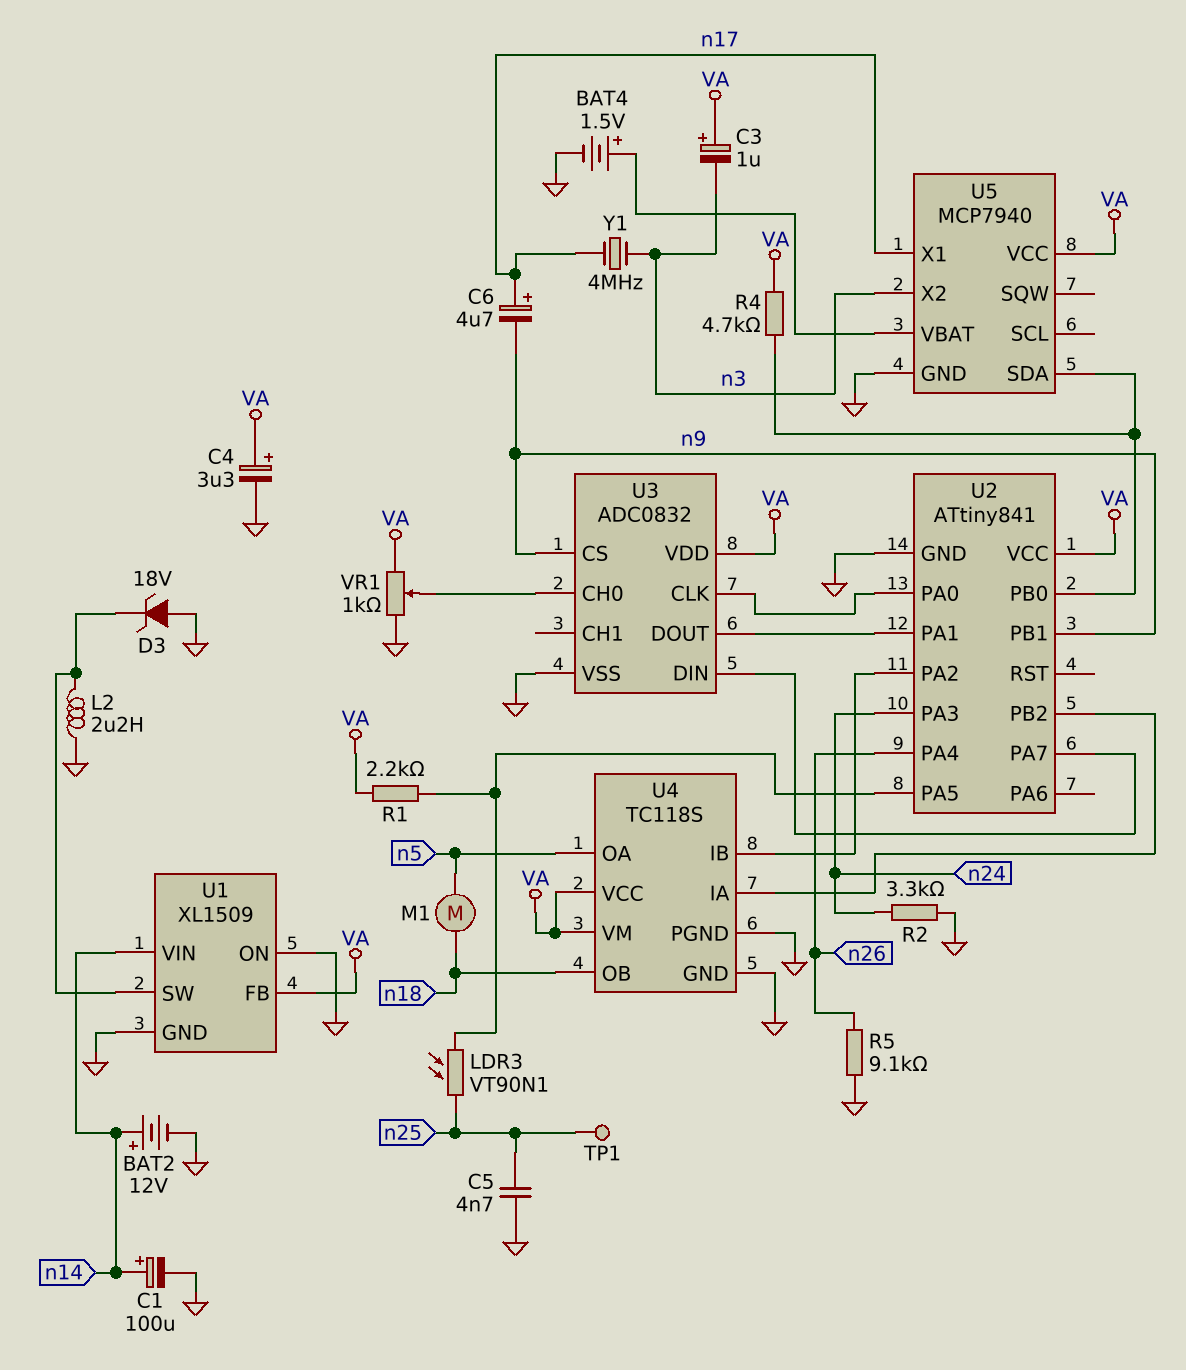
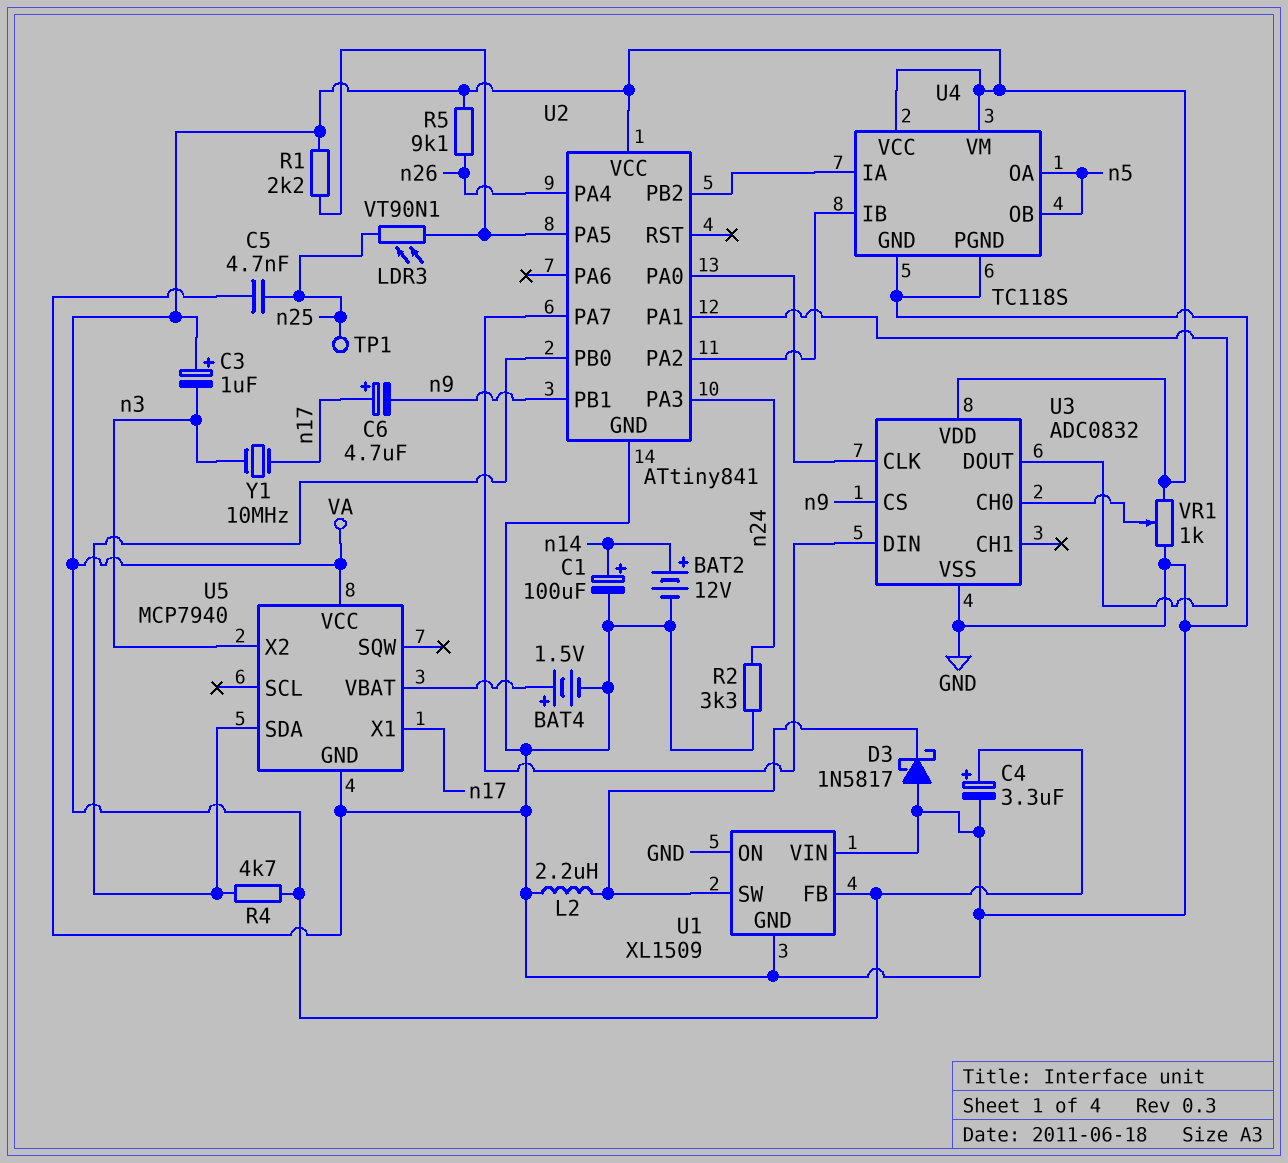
D3: zener 18V (A GND, K U1/SW) -> schottky 1N5817 (A GND, K U1/SW)
M1: motor (n5, n18) -> none
R5: 9.1k (GND, n26) -> 9.1k (VA, n26)
U1 pin VIN: n14 -> GND
U4 pin OB: n18 -> n5
Y1: 4MHz (n3, n17) -> 10MHz (n3, n17)

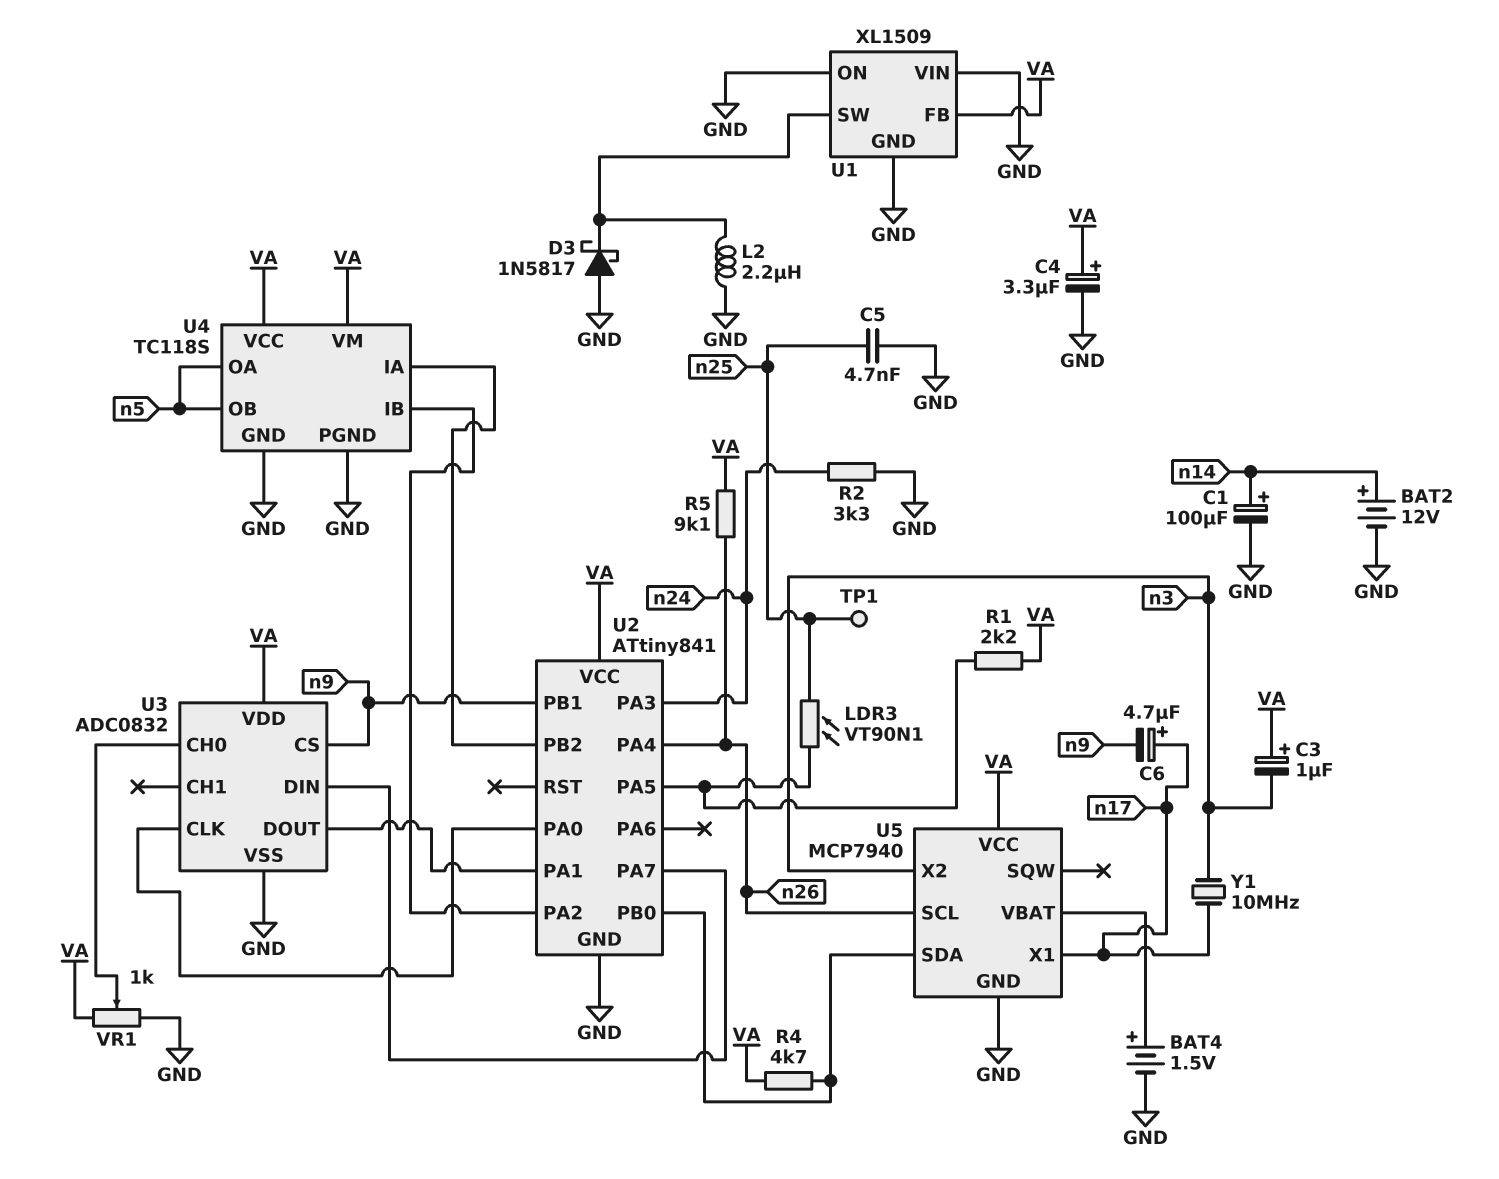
U5 pin SCL: none -> n26

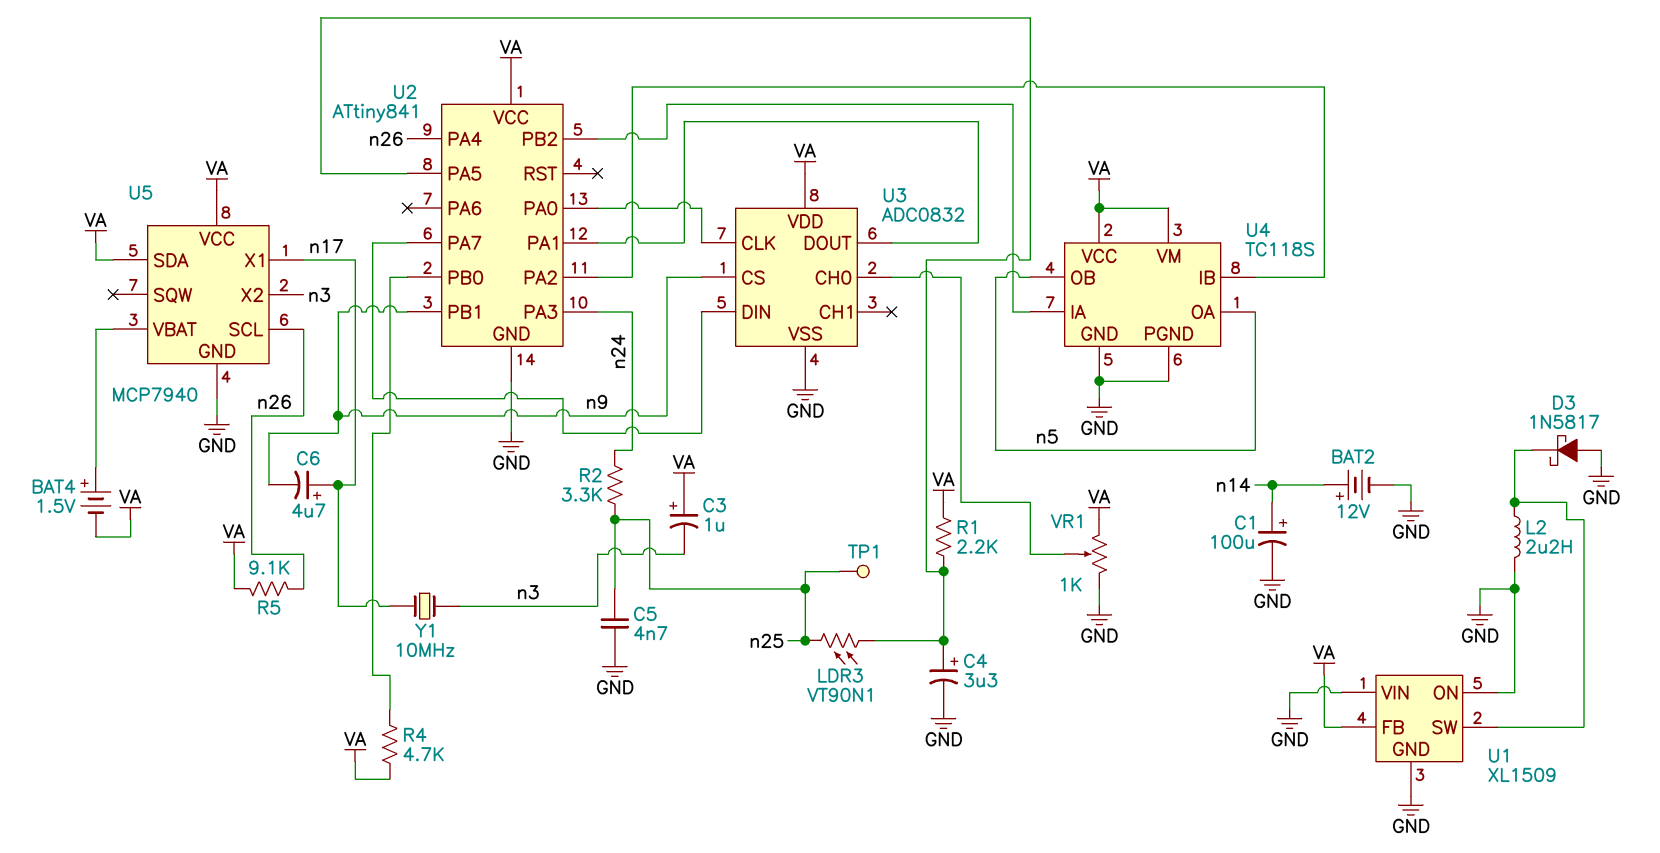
BAT4: 1.5V (plus U5/VBAT, minus GND) -> 1.5V (plus U5/VBAT, minus VA)
C4: 3.3uF (plus VA, minus GND) -> 3.3uF (plus U2/PA5, minus GND)
R2: 3.3k (GND, n24) -> 3.3k (n24, n25)
U5 pin SDA: U2/PB0 -> VA

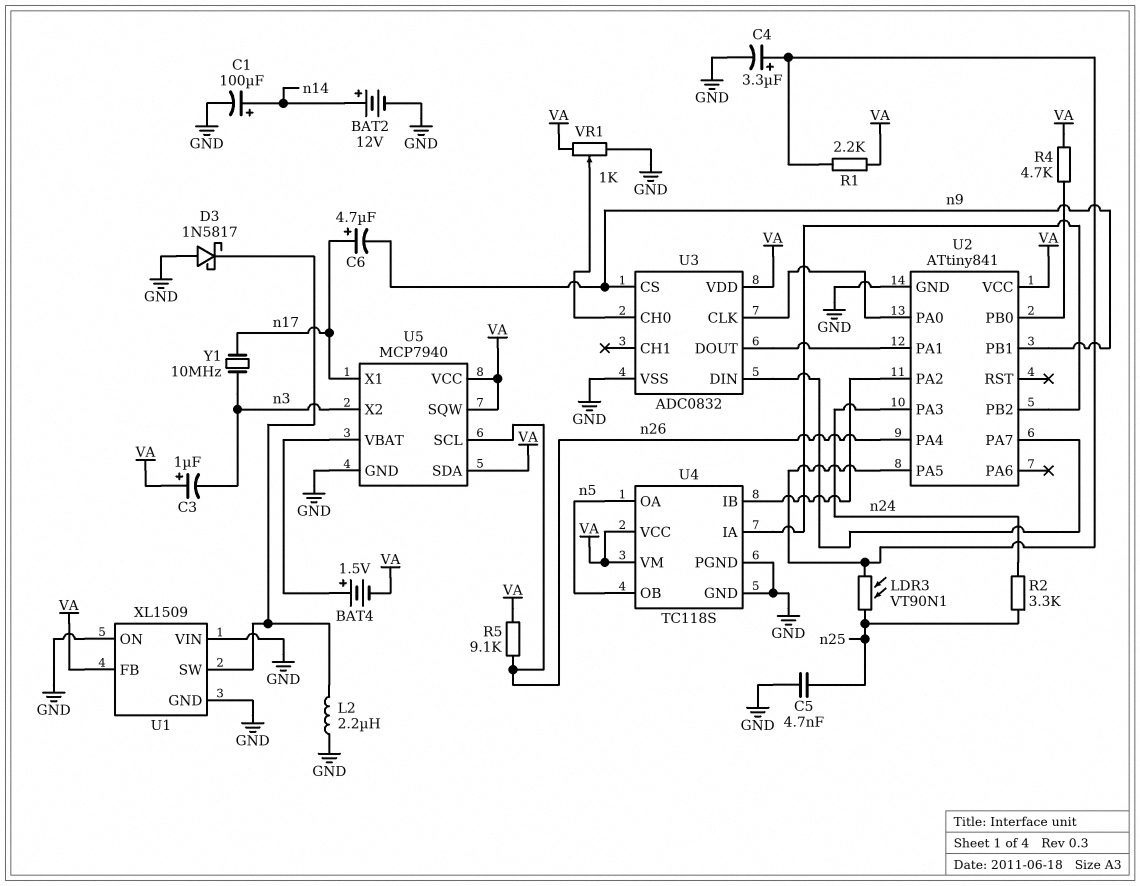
TP1: test point (n25) -> none
U5 pin SQW: none -> VA

